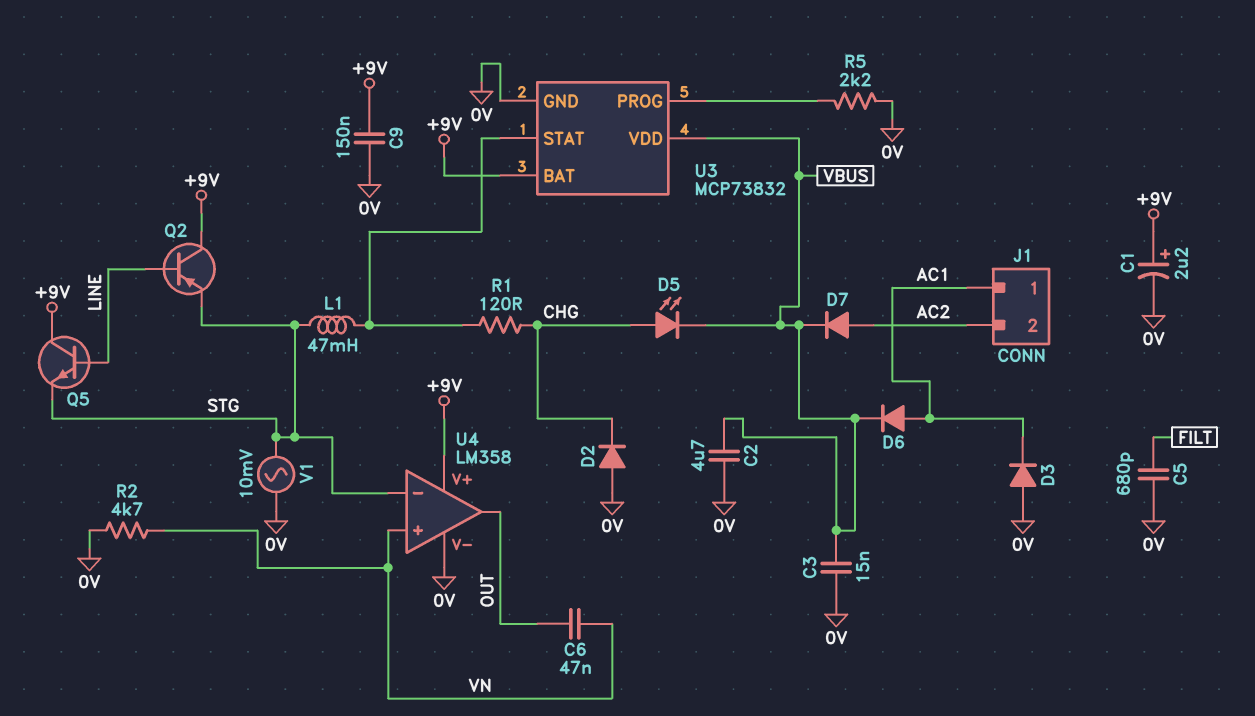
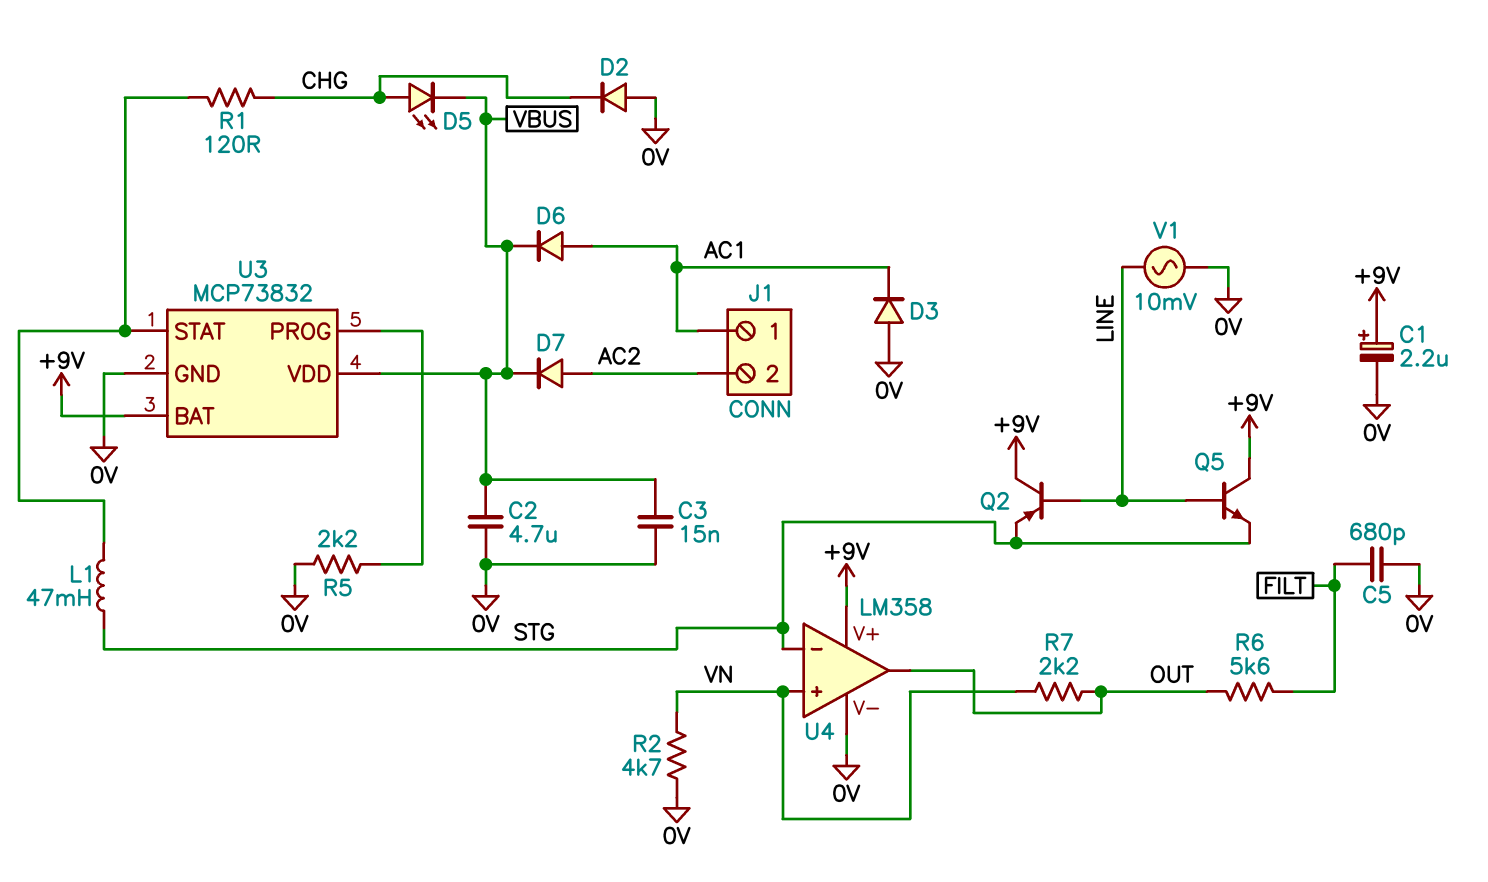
C6: 47nF (OUT, VN) -> none
C9: 150nF (+9V, 0V) -> none
R6: none -> 5.6k (FILT, OUT)
R7: none -> 2.2k (OUT, VN)
V1: AC 10mV (0V, STG) -> AC 10mV (0V, LINE)

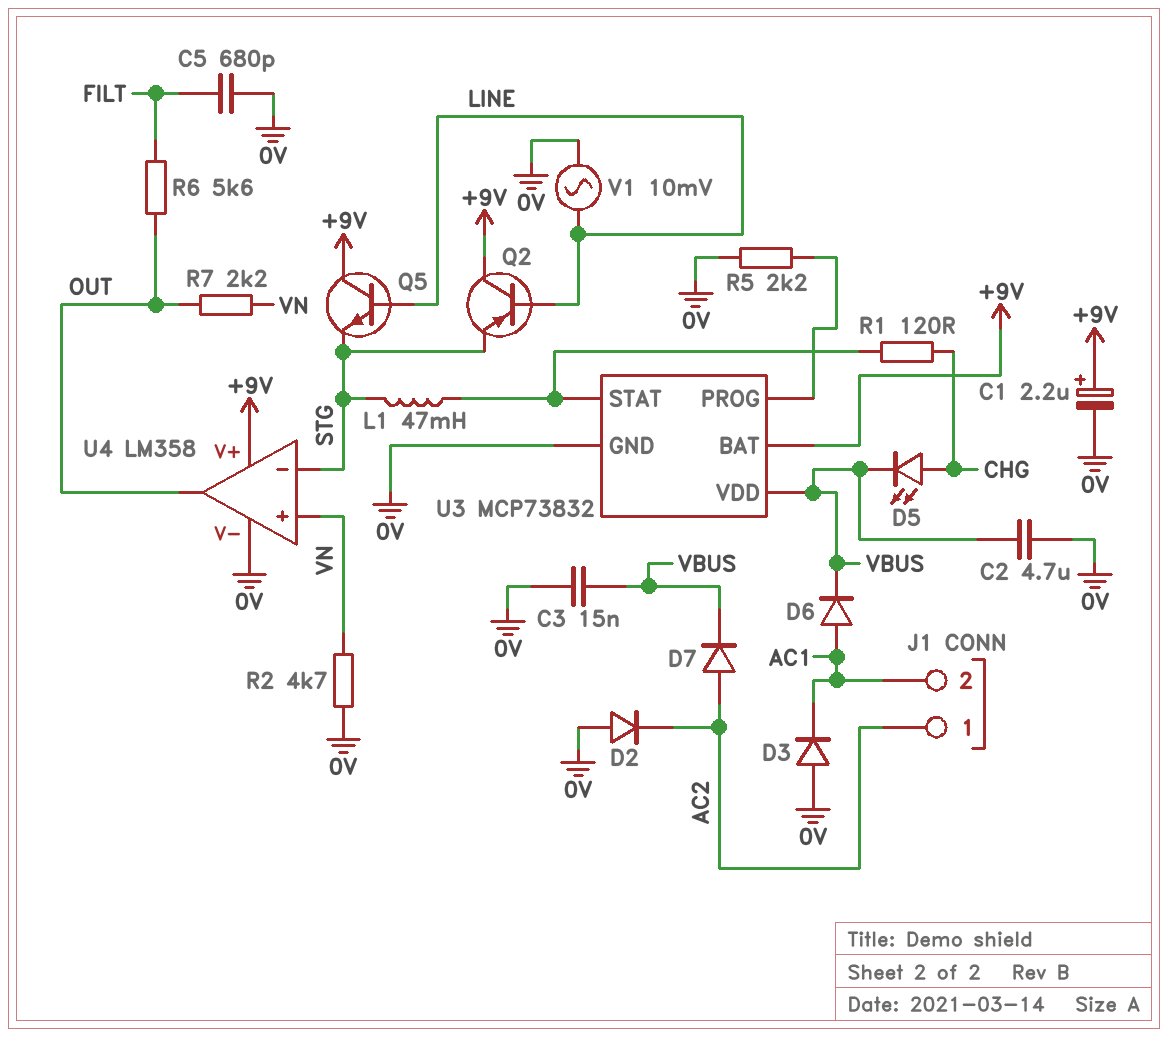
D2: diode (A 0V, K CHG) -> diode (A 0V, K AC2)
J1 pin 1: AC1 -> AC2
J1 pin 2: AC2 -> AC1

